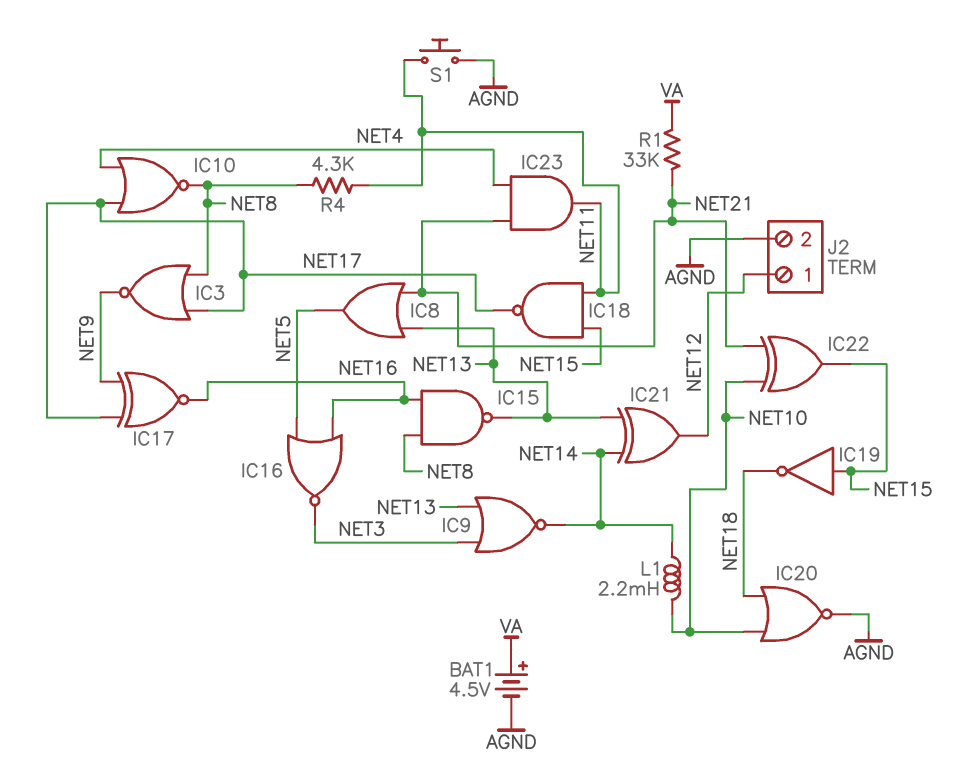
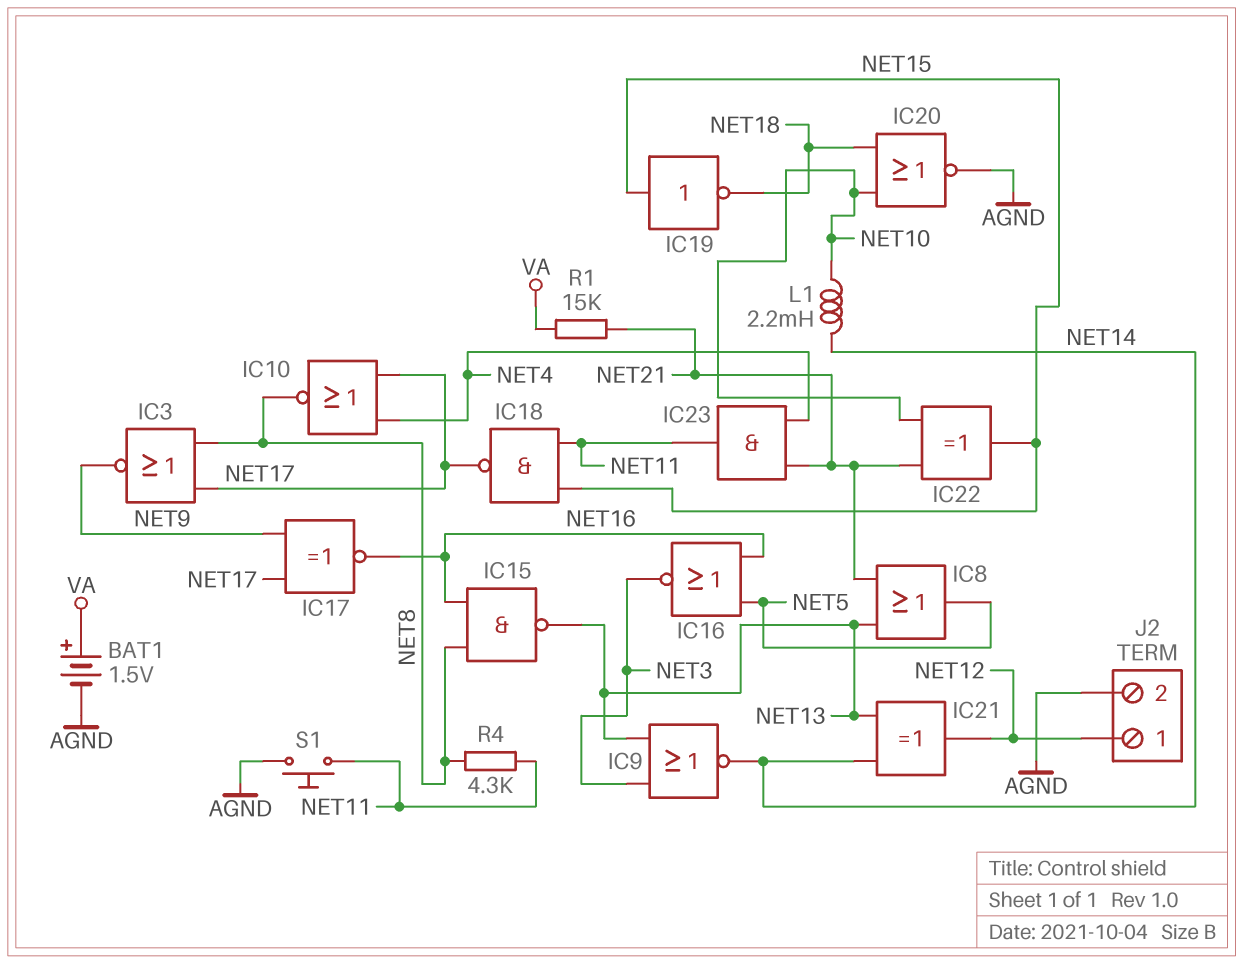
BAT1: 4.5V (plus VA, minus AGND) -> 1.5V (plus VA, minus AGND)
R1: 33k (NET21, VA) -> 15k (NET21, VA)

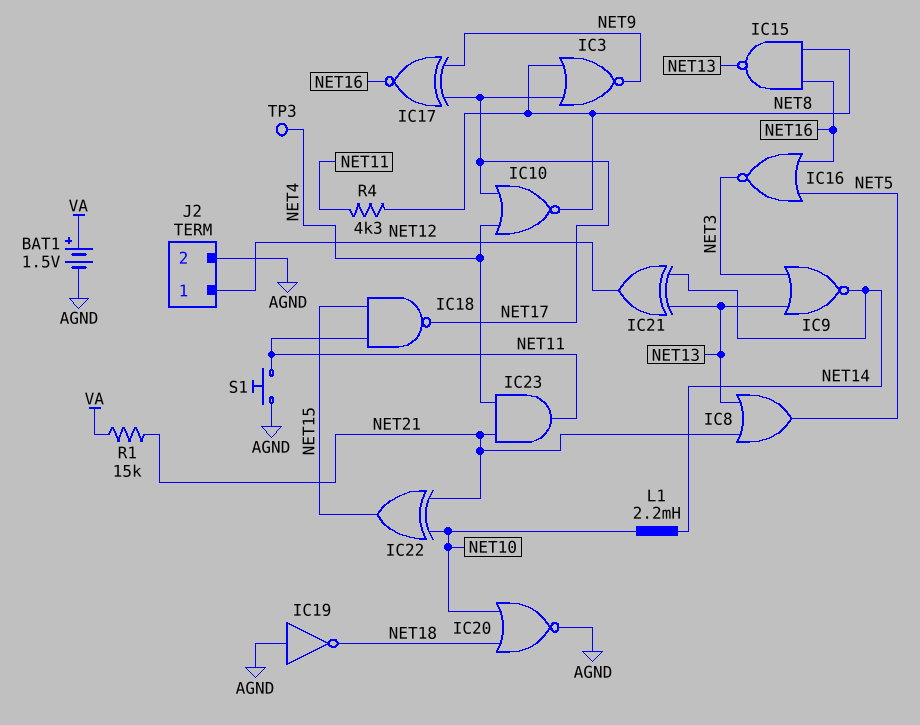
IC19: NOT (in NET15, out NET18) -> NOT (in AGND, out NET18)
TP3: none -> test point (NET4)

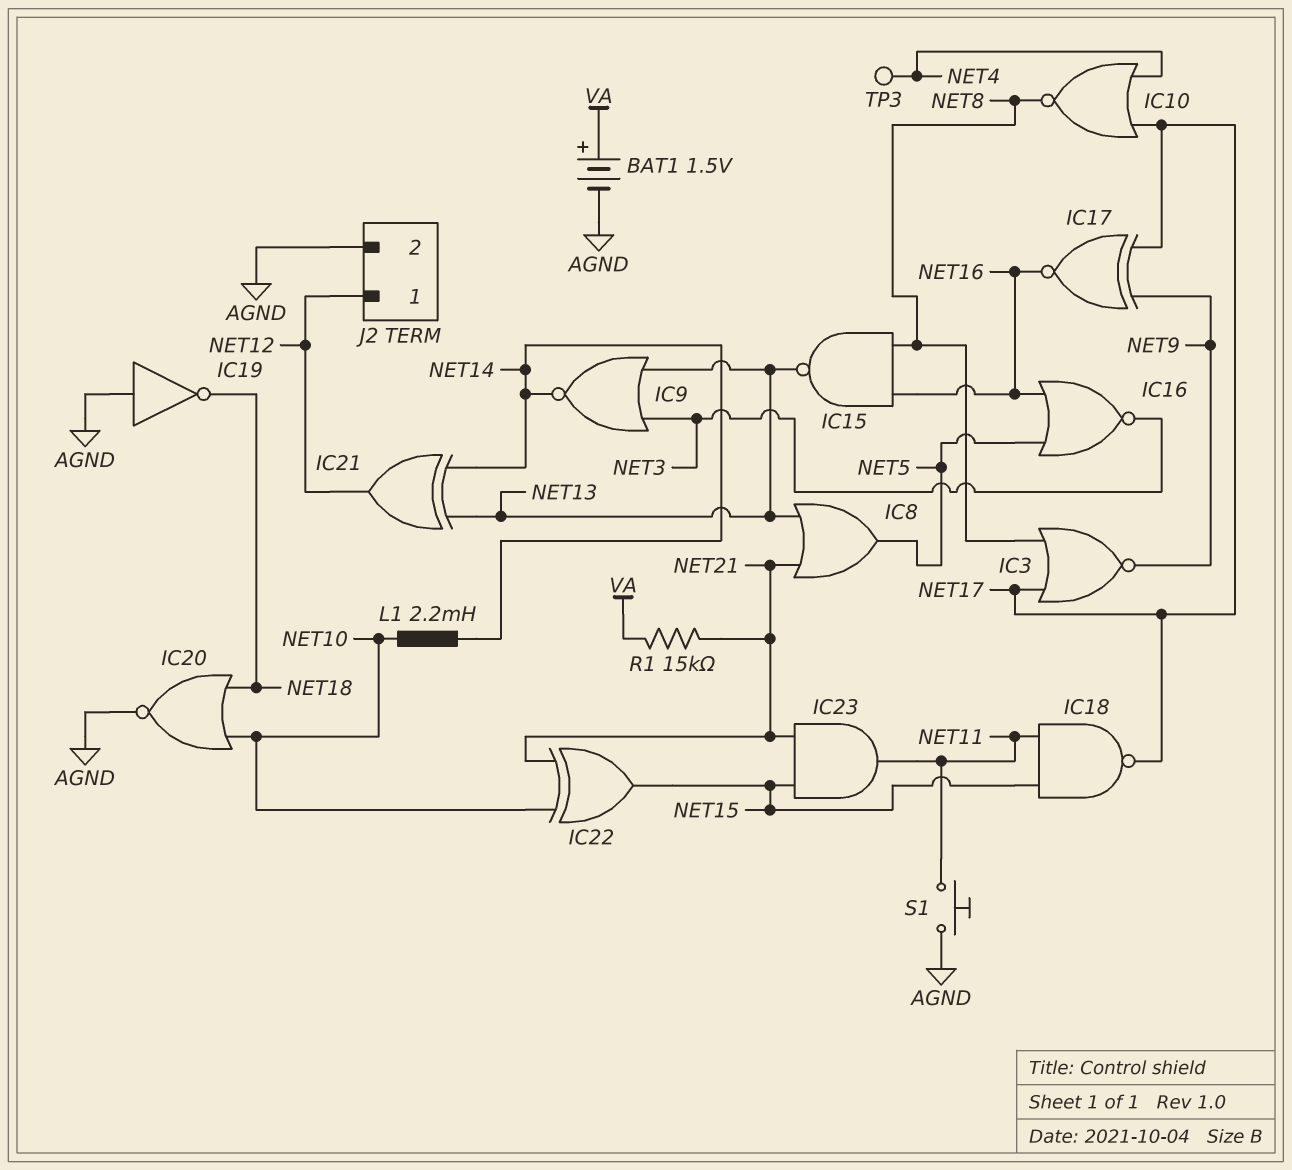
IC23: AND (in NET4, in NET21, out NET11) -> AND (in NET15, in NET21, out NET11)
R4: 4.3k (NET8, NET11) -> none

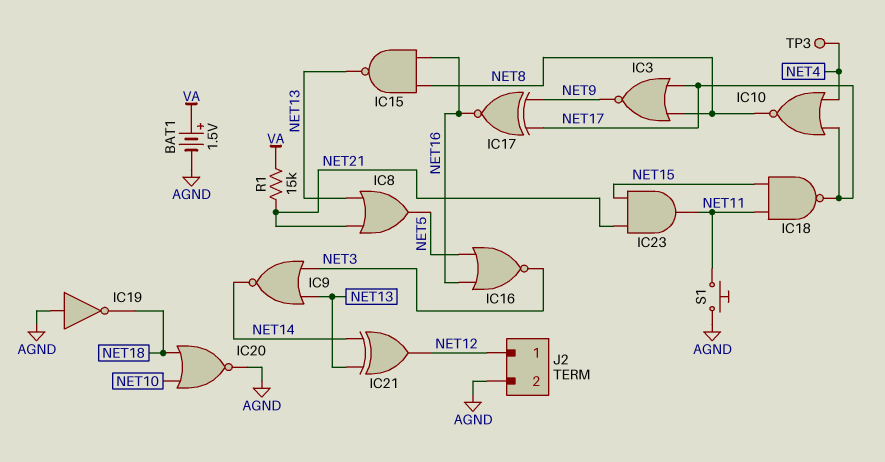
IC22: XOR (in NET10, in NET21, out NET15) -> none
L1: 2.2mH (NET10, NET14) -> none

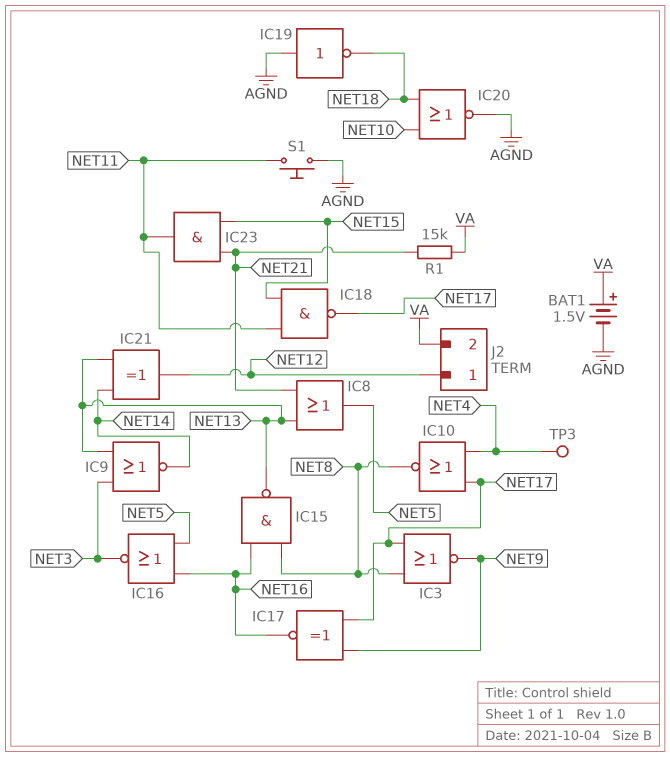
J2 pin 2: AGND -> VA

